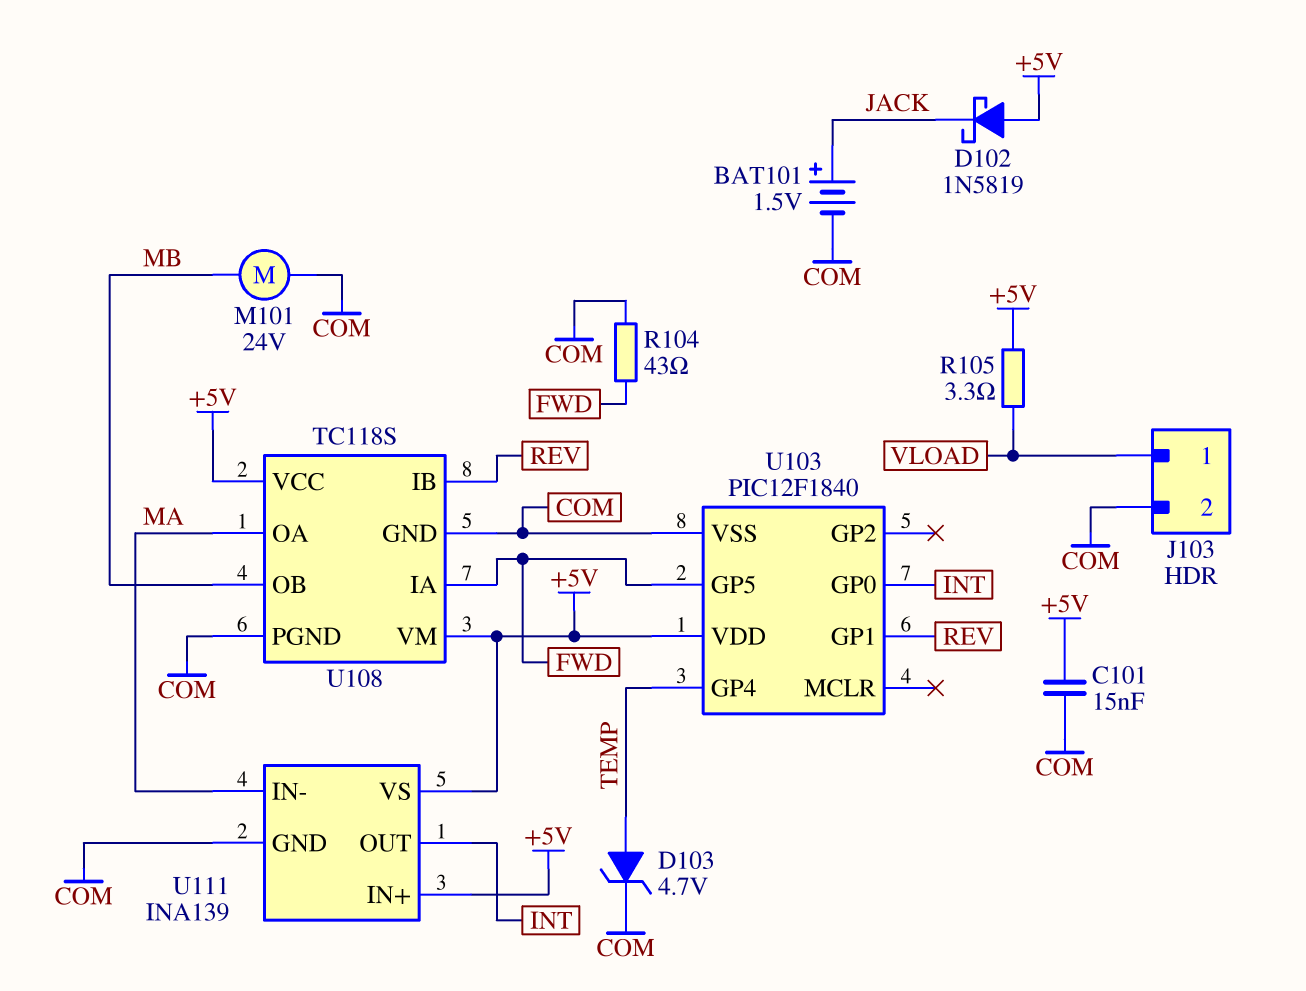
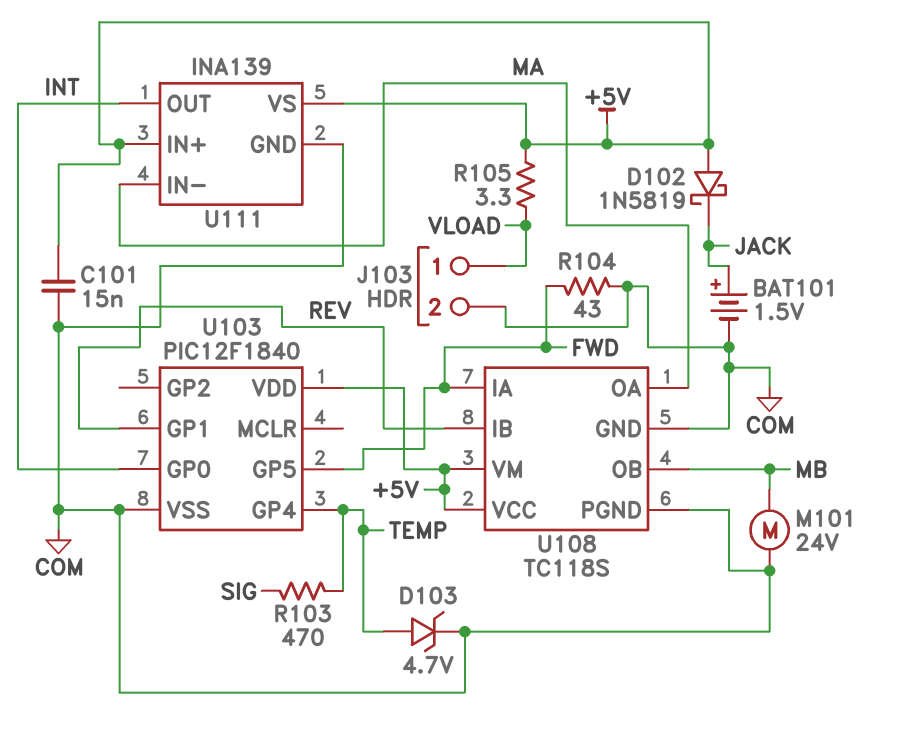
R103: none -> 470 (SIG, TEMP)

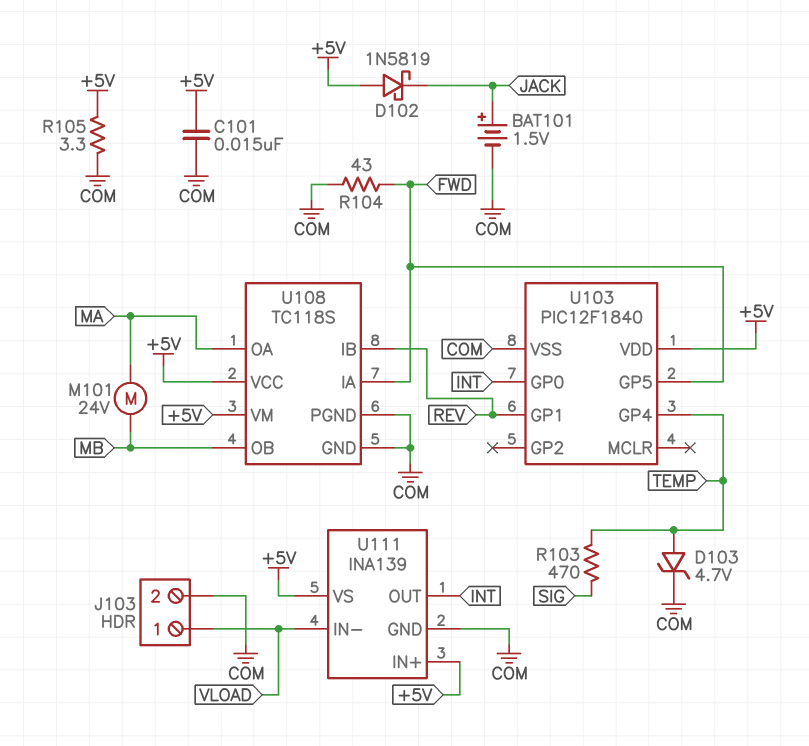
M101: motor 24V (COM, MB) -> motor 24V (MA, MB)
R105: 3.3 (+5V, VLOAD) -> 3.3 (+5V, COM)
U111 pin IN-: MA -> VLOAD

